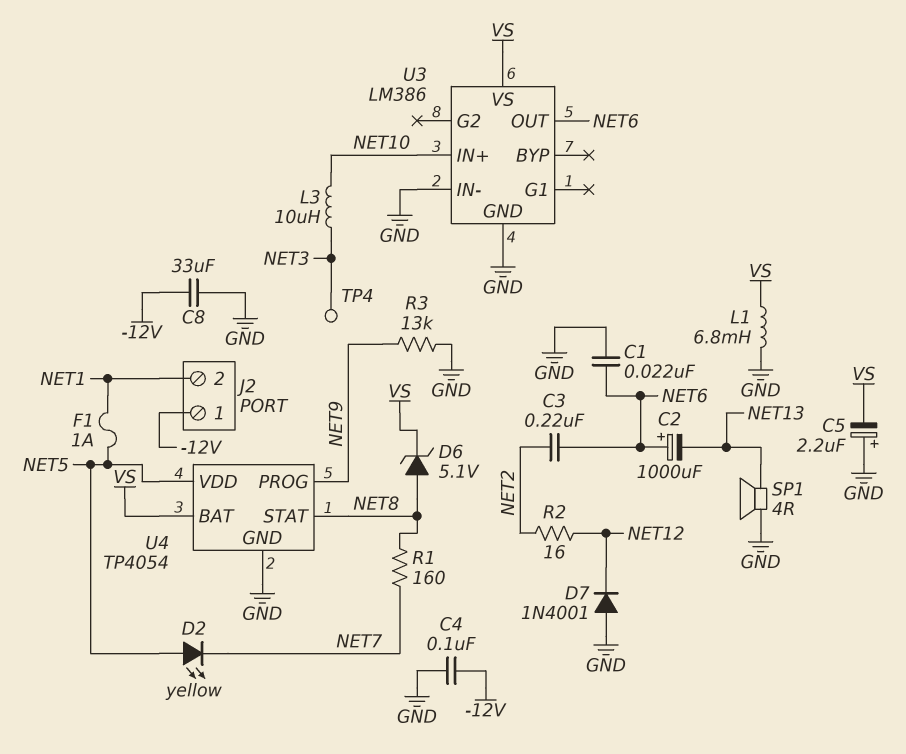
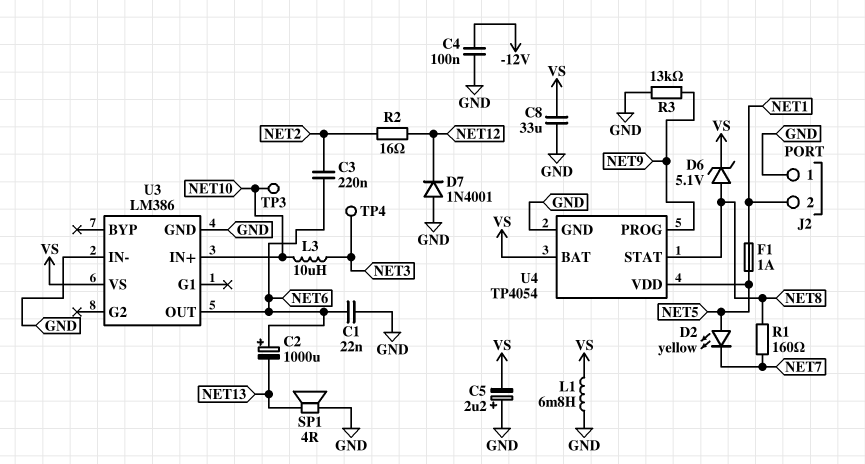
C8: 33uF (-12V, GND) -> 33uF (GND, VS)
J2 pin 1: -12V -> GND
TP3: none -> test point (NET10)

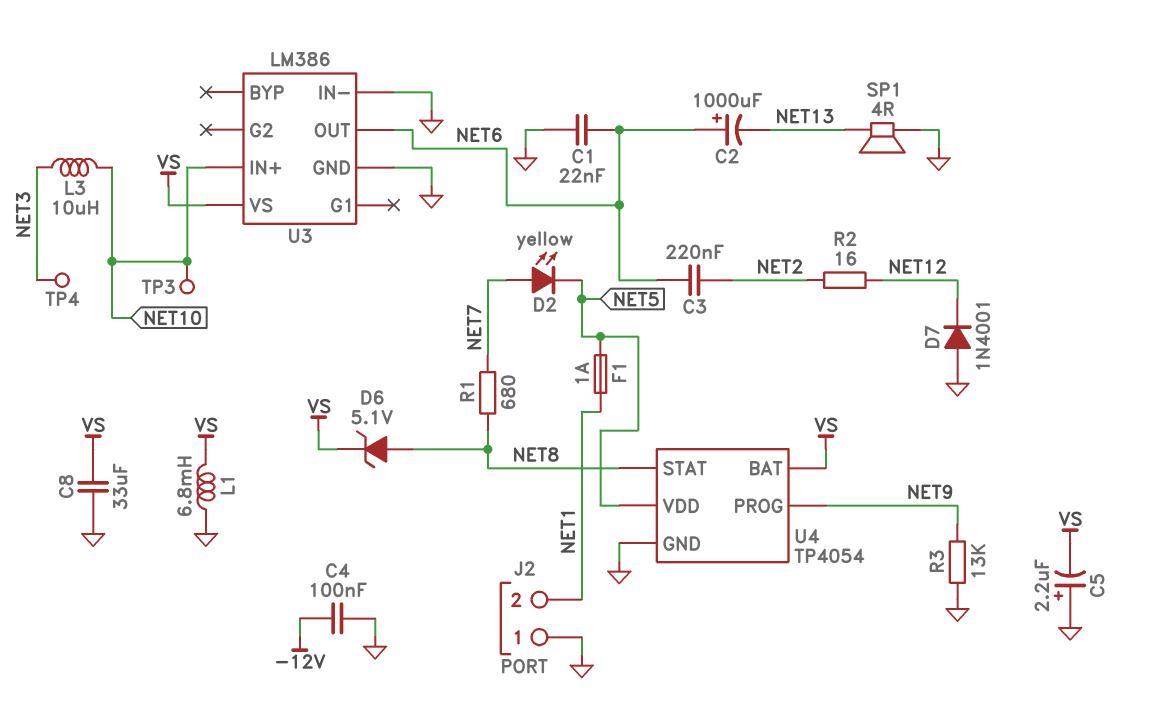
D2: LED yellow (A NET5, K NET7) -> LED yellow (A NET7, K NET5)
R1: 160 (NET7, NET8) -> 680 (NET7, NET8)

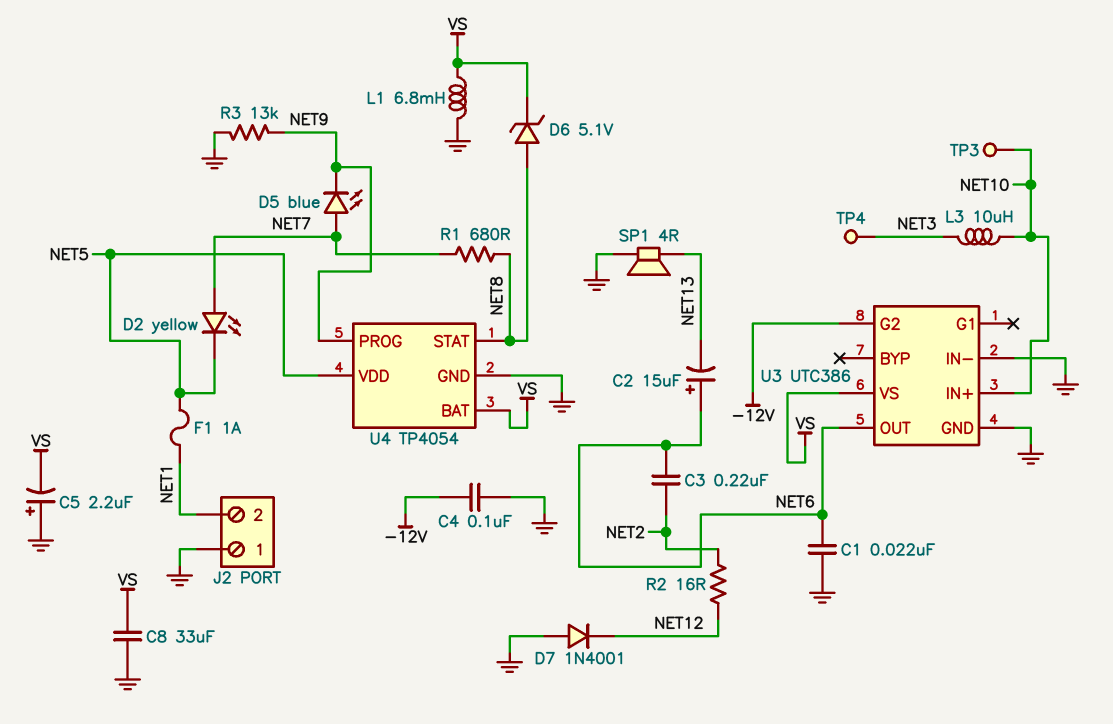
C2: 1000uF (plus NET6, minus NET13) -> 15uF (plus NET6, minus NET13)
D5: none -> LED blue (A NET7, K NET9)
U3: LM386 -> UTC386
U3 pin G2: none -> -12V

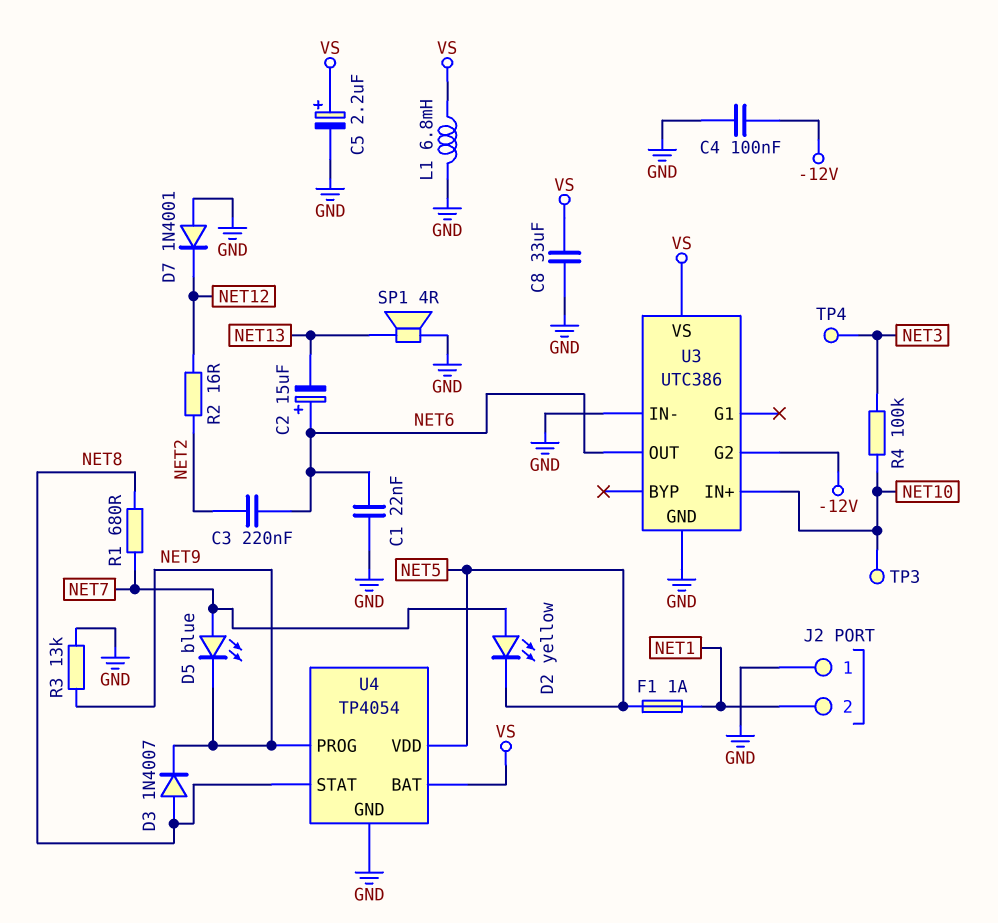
C5: 2.2uF (plus GND, minus VS) -> 2.2uF (plus VS, minus GND)
D3: none -> diode 1N4007 (A NET8, K NET9)
D6: zener 5.1V (A NET8, K VS) -> none
L3: 10uH (NET3, NET10) -> none
R4: none -> 100k (NET3, NET10)

